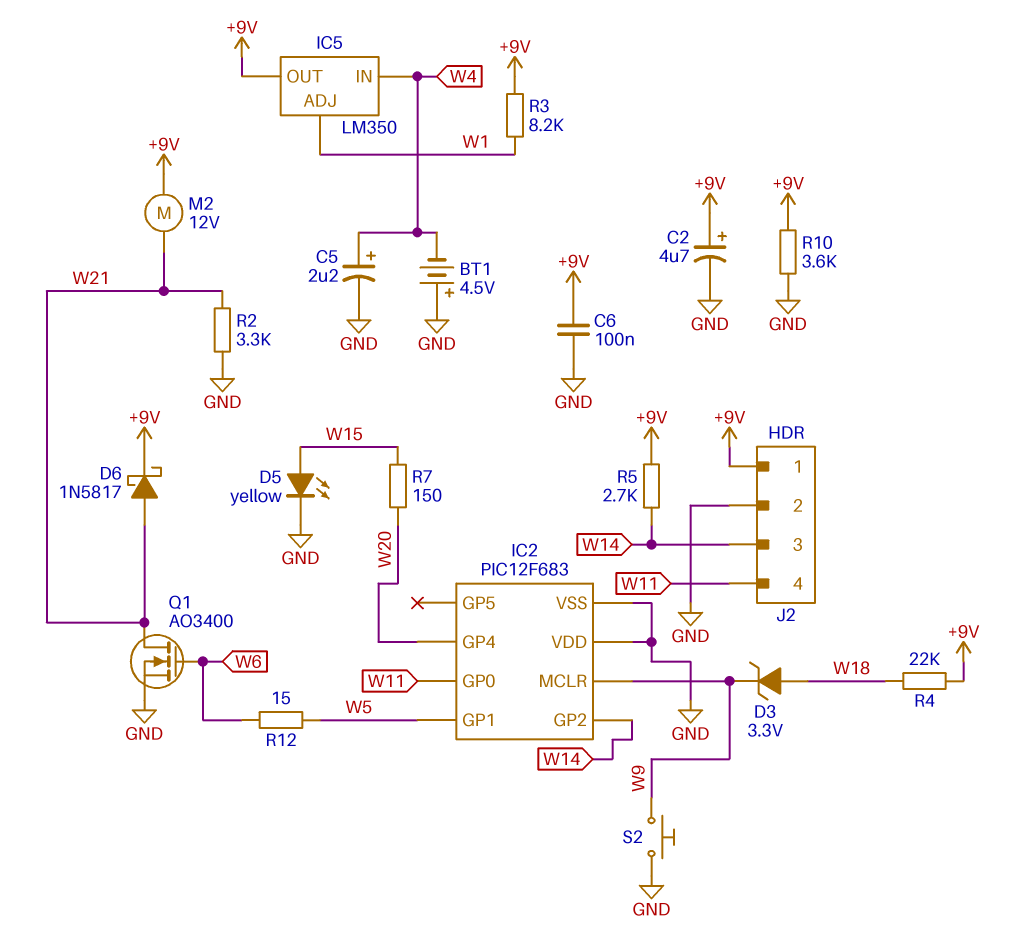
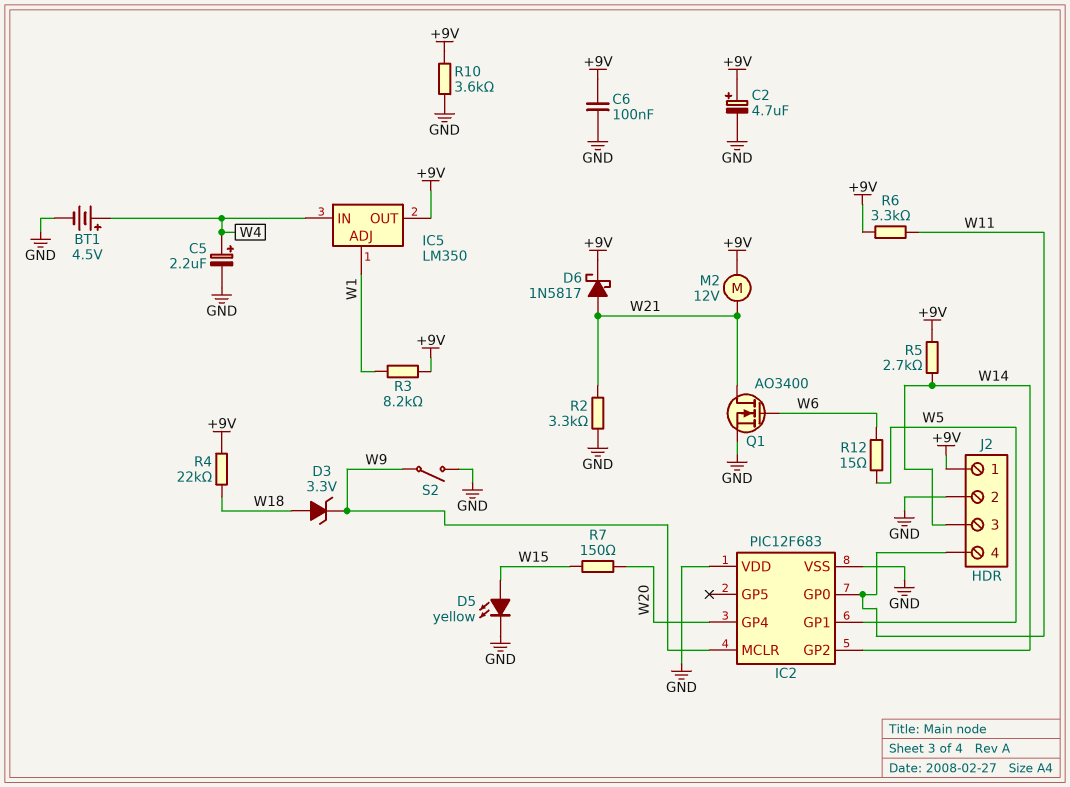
BT1: 4.5V (plus GND, minus W4) -> 4.5V (plus W4, minus GND)
R6: none -> 3.3k (+9V, W11)
S2: button (GND, W9) -> switch (GND, W9)

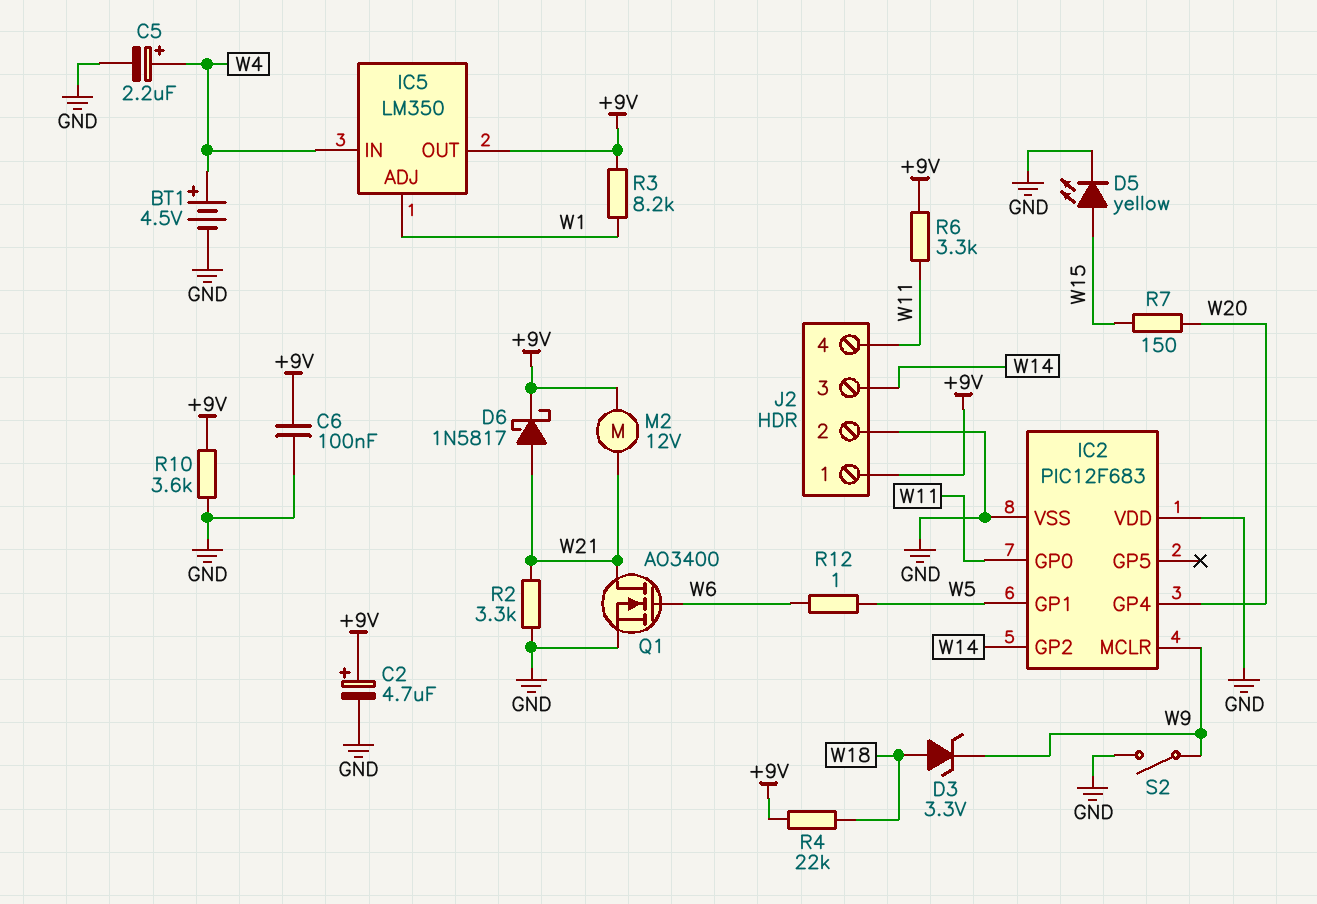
R5: 2.7k (+9V, W14) -> none
R12: 15 (W5, W6) -> 1 (W5, W6)

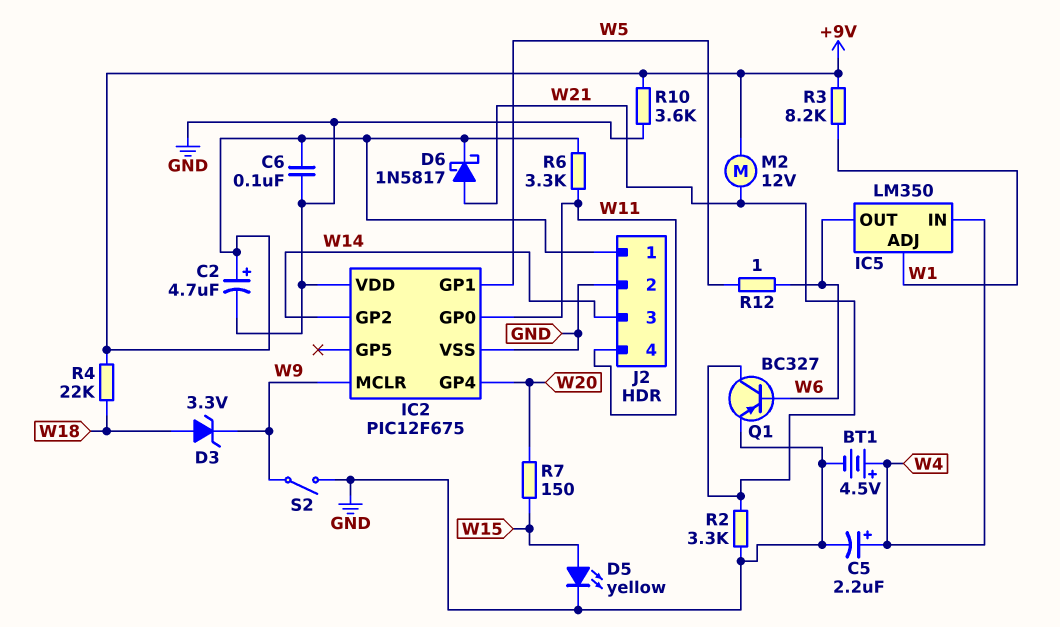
IC2: PIC12F683 -> PIC12F675
IC5 pin OUT: +9V -> W6
Q1: NMOS AO3400 (G W6, D W21, S GND) -> PNP BC327 (B W6, C W21, E GND)

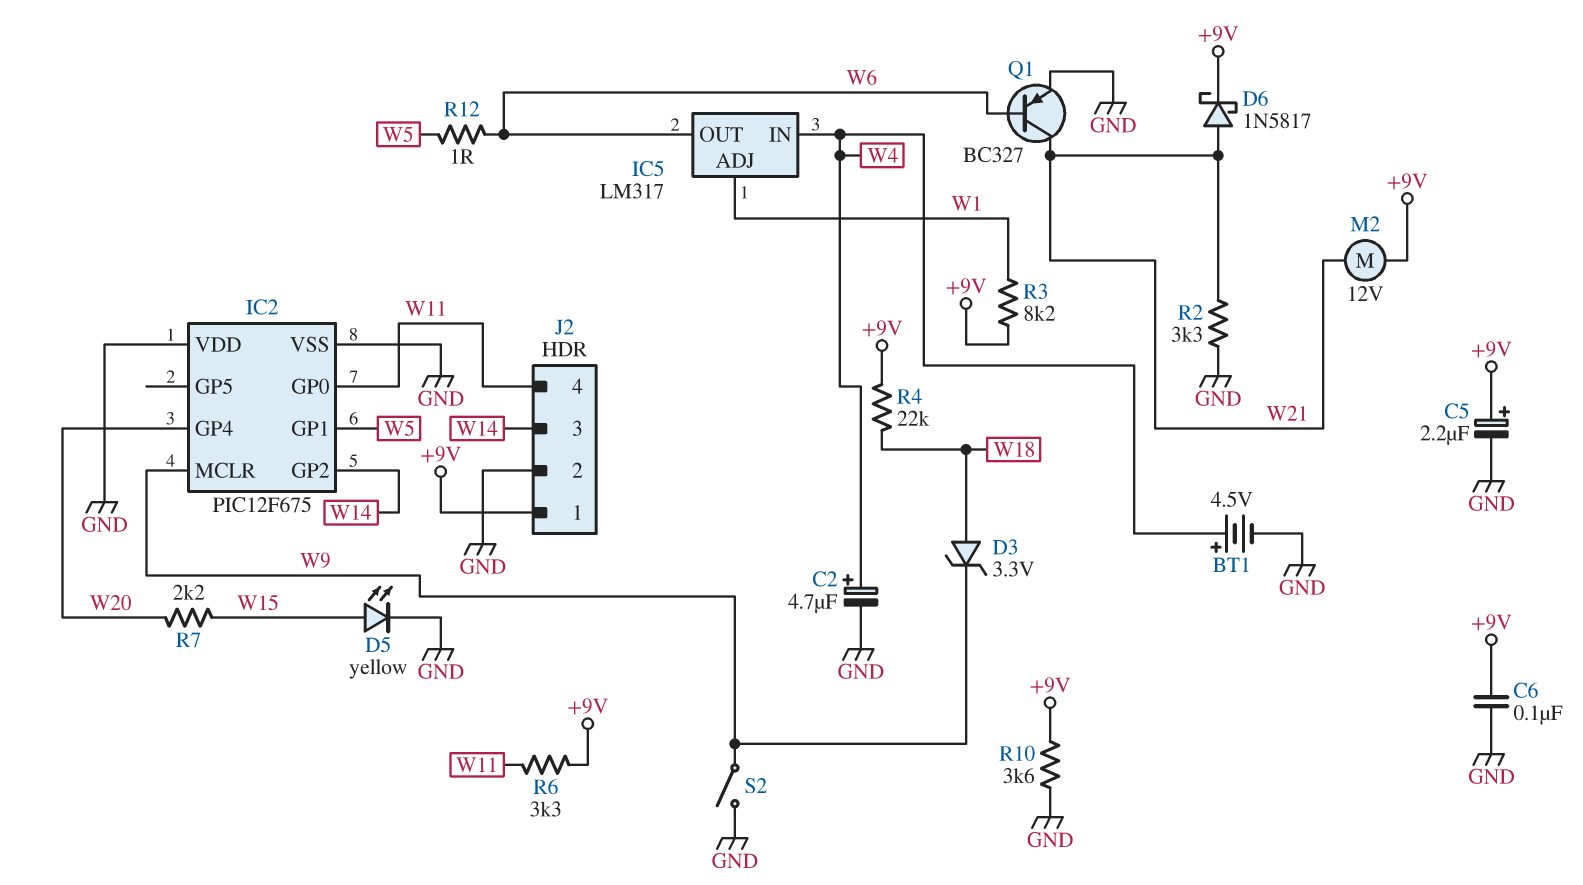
C2: 4.7uF (plus +9V, minus GND) -> 4.7uF (plus W4, minus GND)
C5: 2.2uF (plus W4, minus GND) -> 2.2uF (plus +9V, minus GND)
IC5: LM350 -> LM317
R7: 150 (W15, W20) -> 2.2k (W15, W20)

